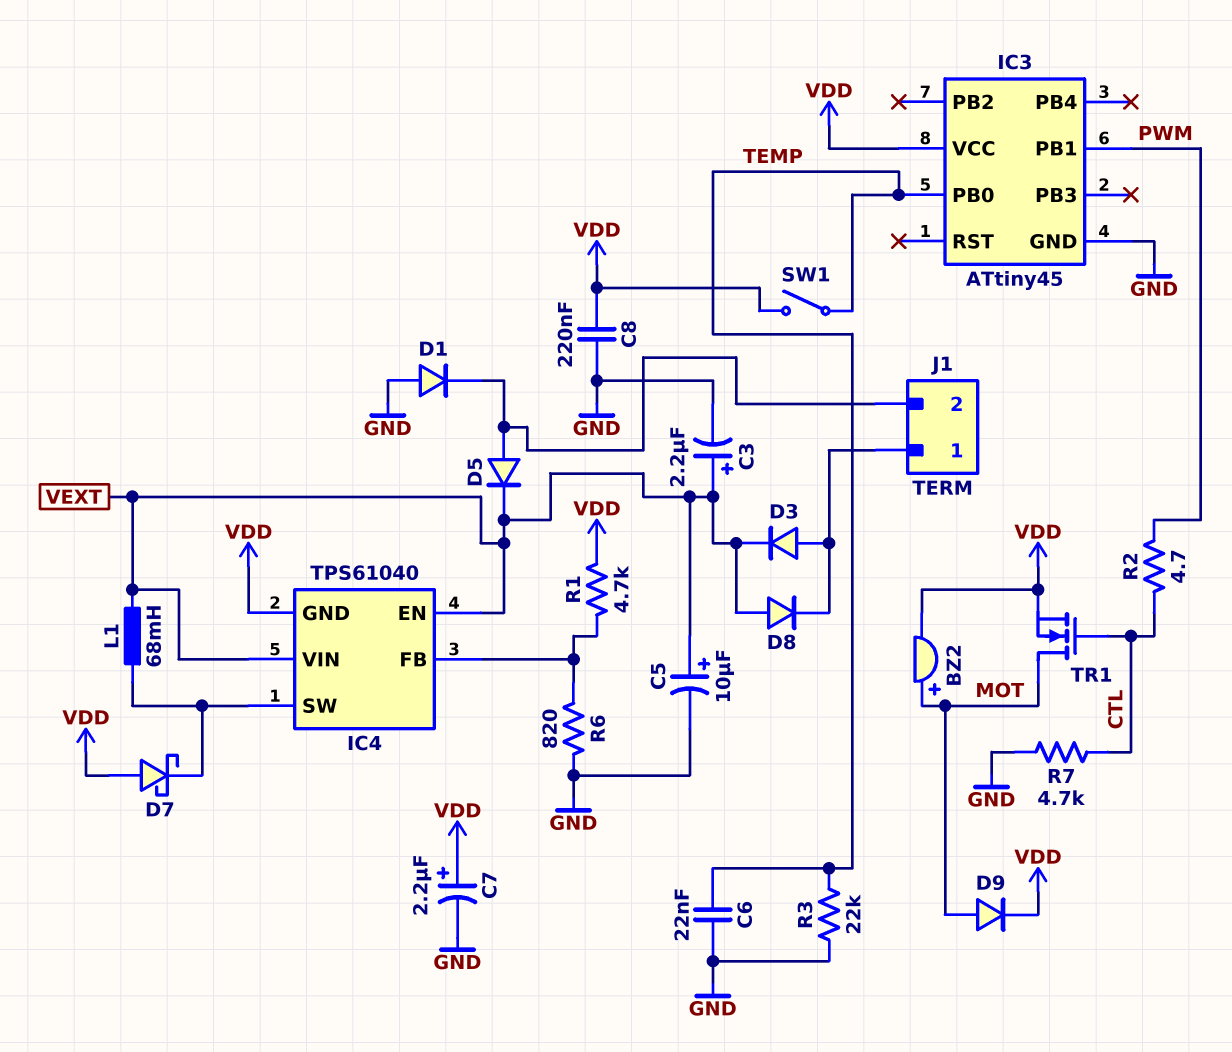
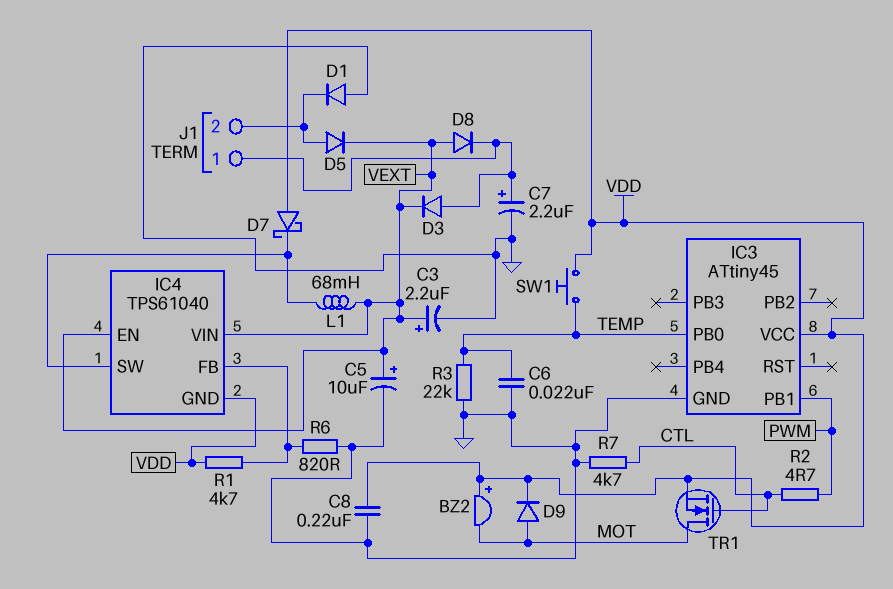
BZ2: buzzer (plus MOT, minus VDD) -> buzzer (plus VDD, minus MOT)
C7: 2.2uF (plus VDD, minus GND) -> 2.2uF (plus J1/1, minus GND)
SW1: switch (TEMP, VDD) -> button (TEMP, VDD)

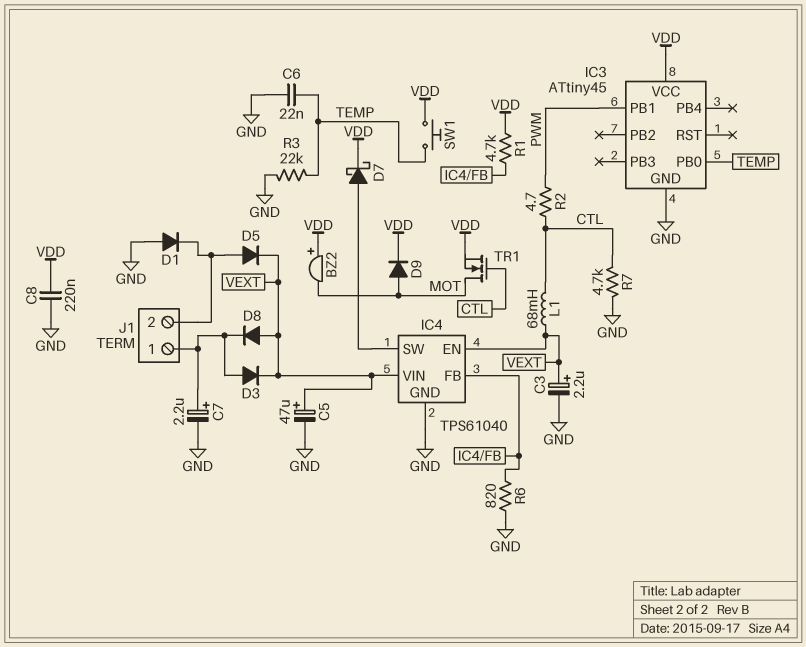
C5: 10uF (plus VEXT, minus GND) -> 47uF (plus VEXT, minus GND)
D7: schottky (A VDD, K IC4/SW) -> schottky (A IC4/SW, K VDD)
IC4 pin GND: VDD -> GND
L1: 68mH (IC4/SW, VEXT) -> 68mH (CTL, VEXT)

